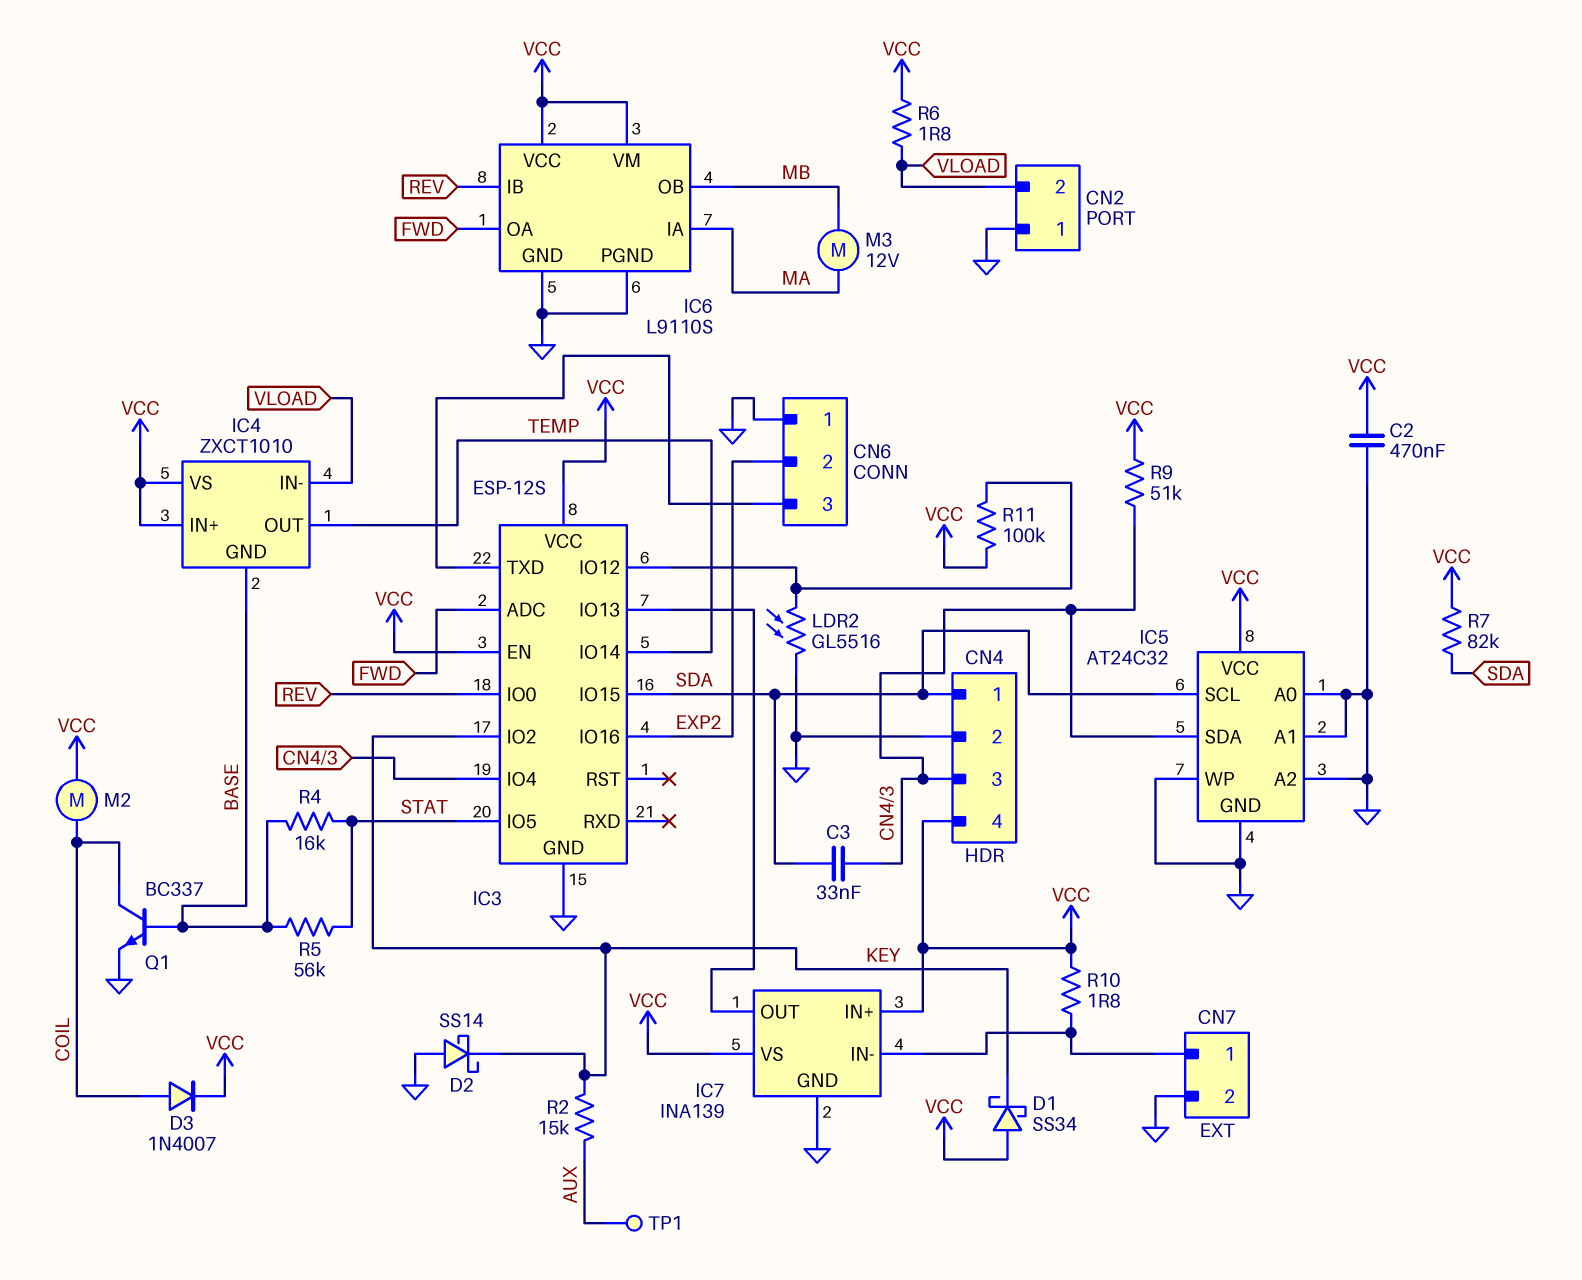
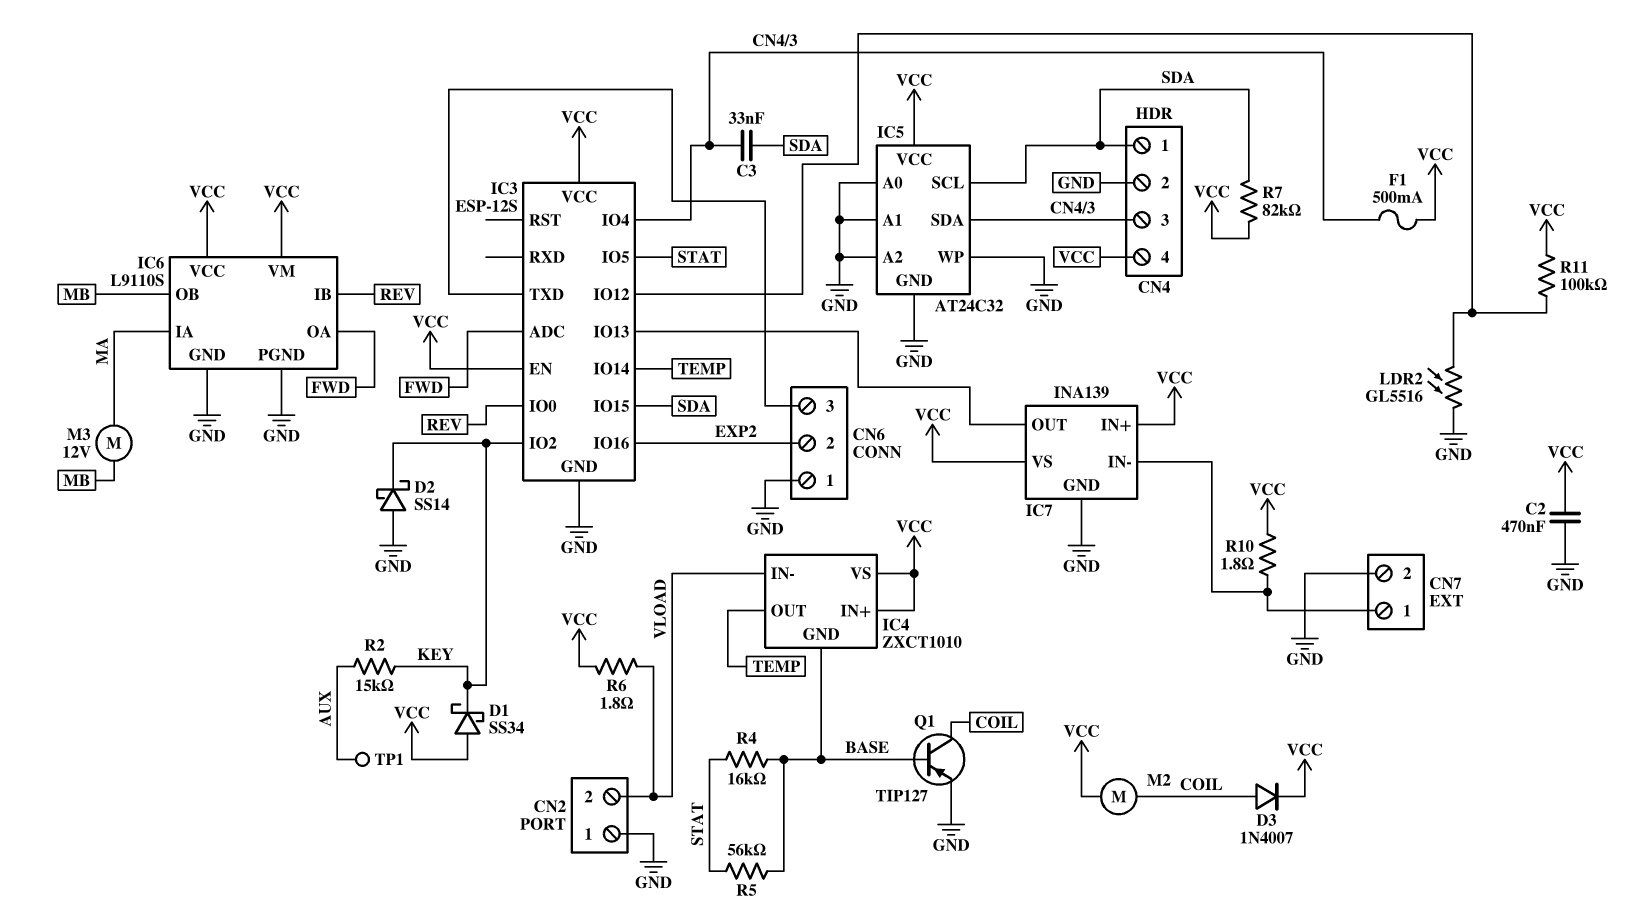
F1: none -> 500mA (CN4/3, VCC)
Q1: NPN BC337 (B BASE, C COIL, E GND) -> PNP TIP127 (B BASE, C COIL, E GND)
R9: 51k (CN4/3, VCC) -> none

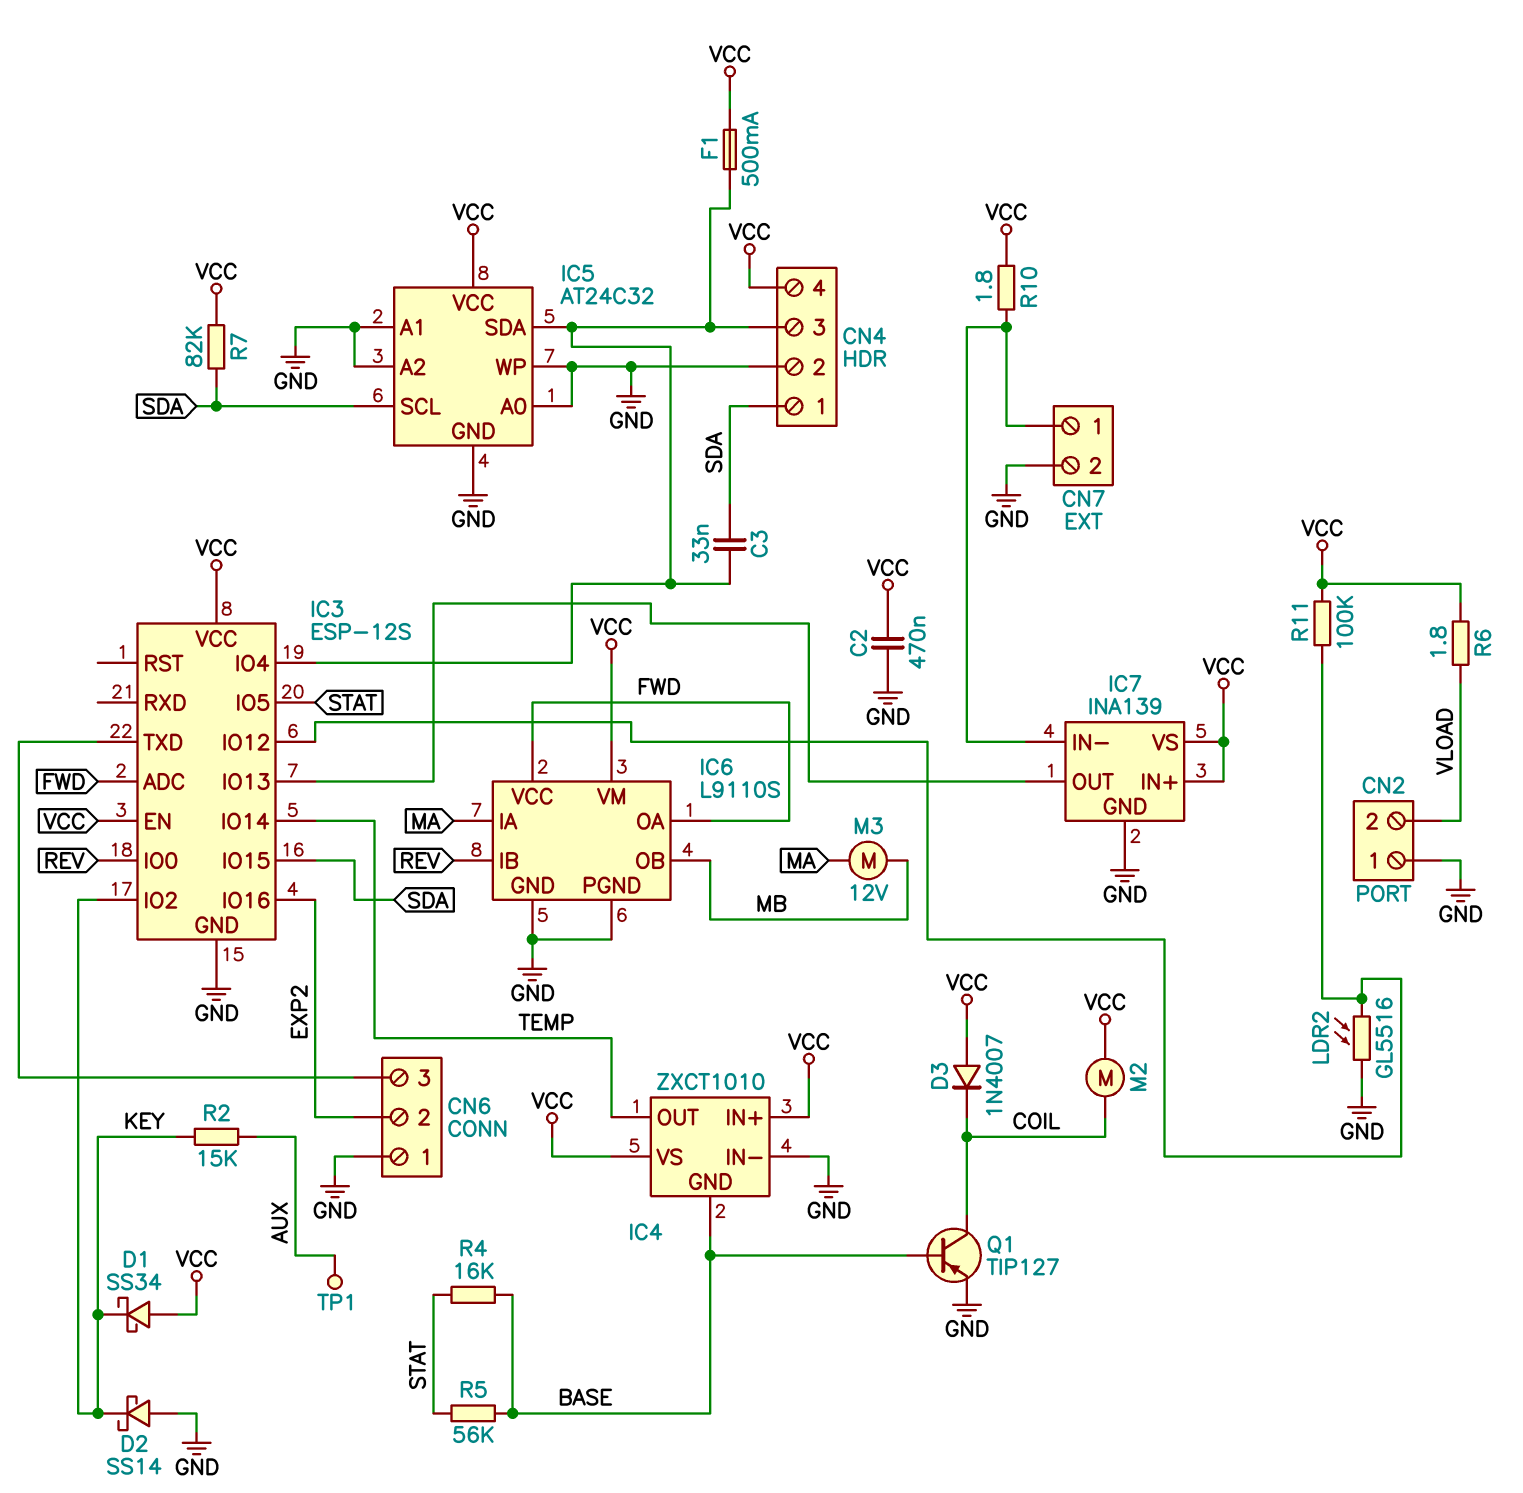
D3: diode 1N4007 (A COIL, K VCC) -> diode 1N4007 (A VCC, K COIL)
IC4 pin IN-: VLOAD -> GND
IC6 pin VCC: VCC -> FWD

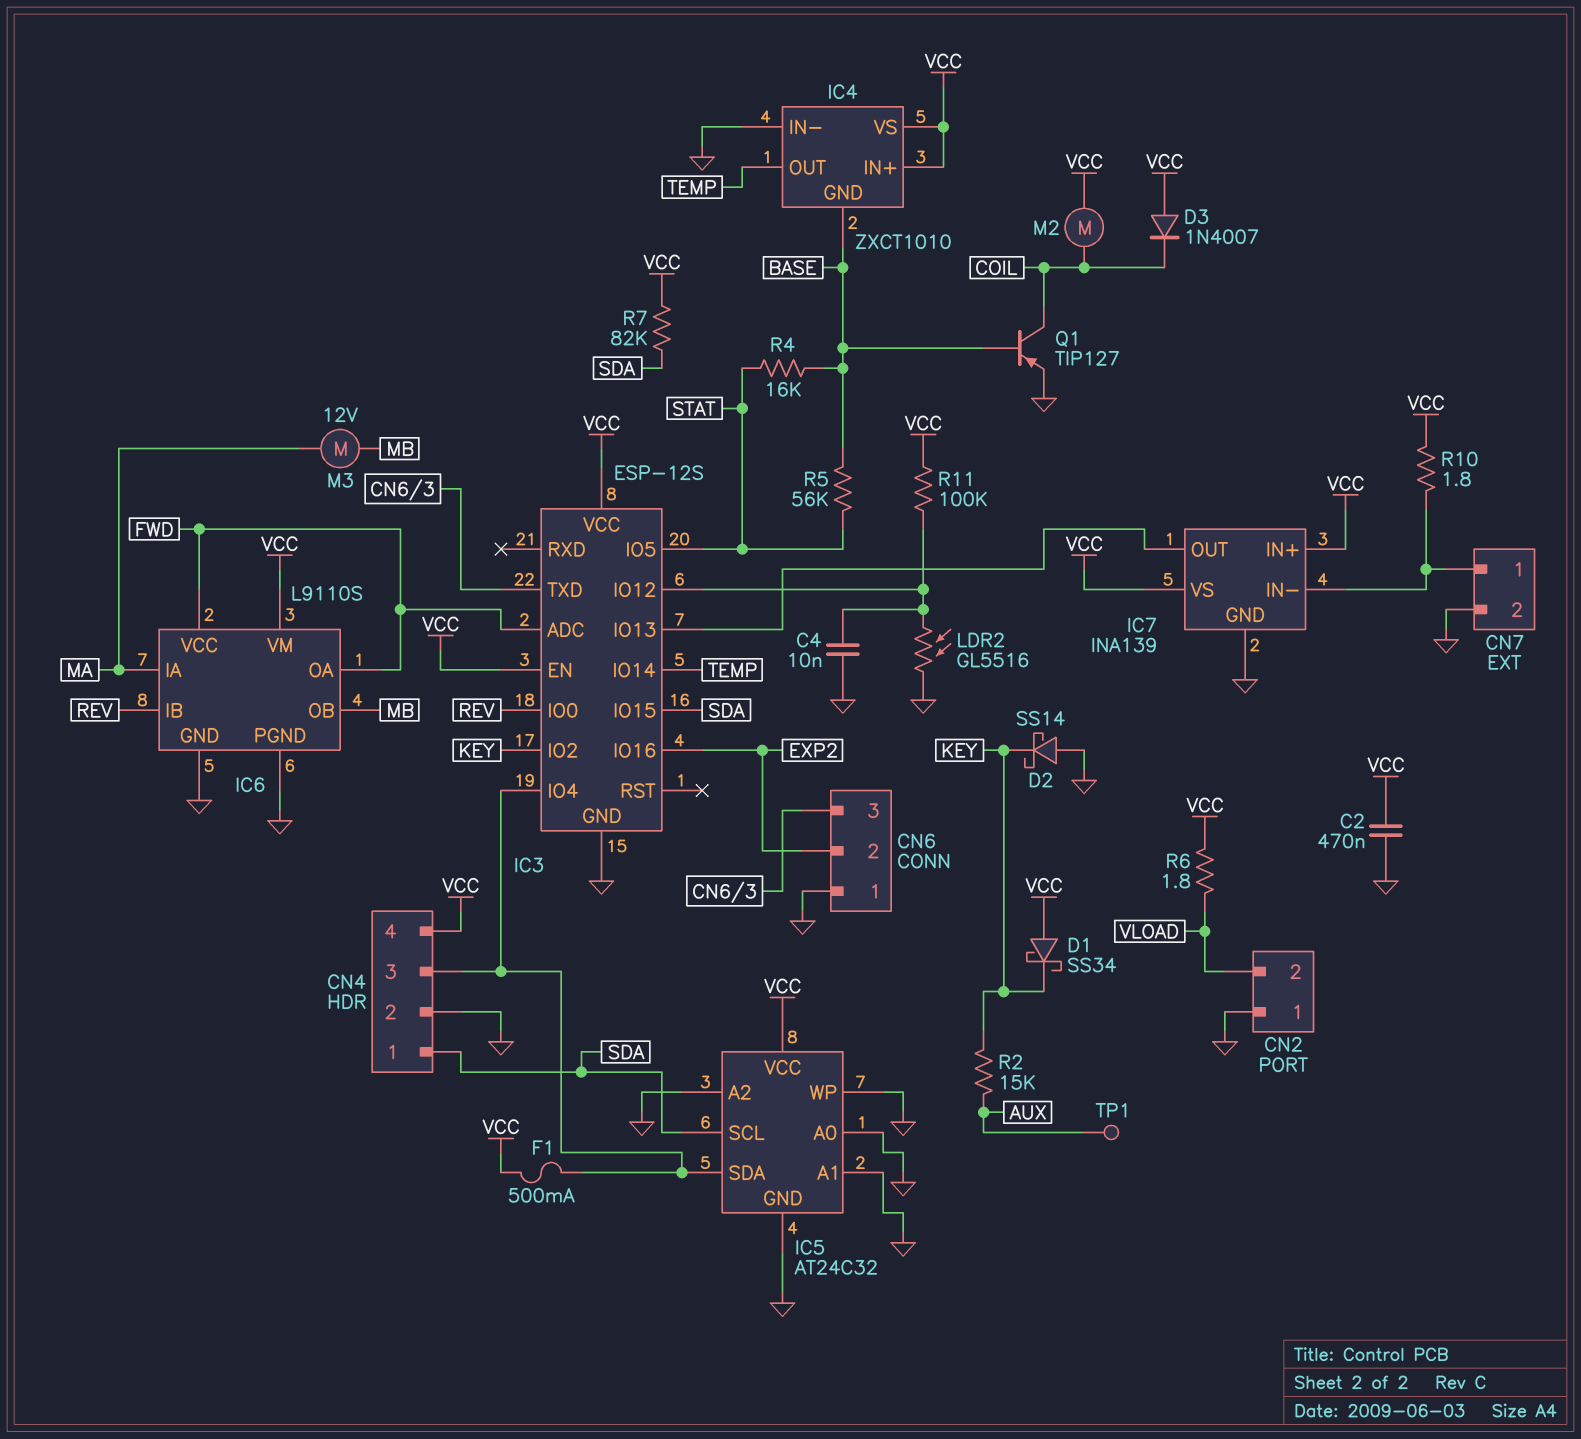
C3: 33nF (CN4/3, SDA) -> none
C4: none -> 10nF (GND, IC3/IO12)

